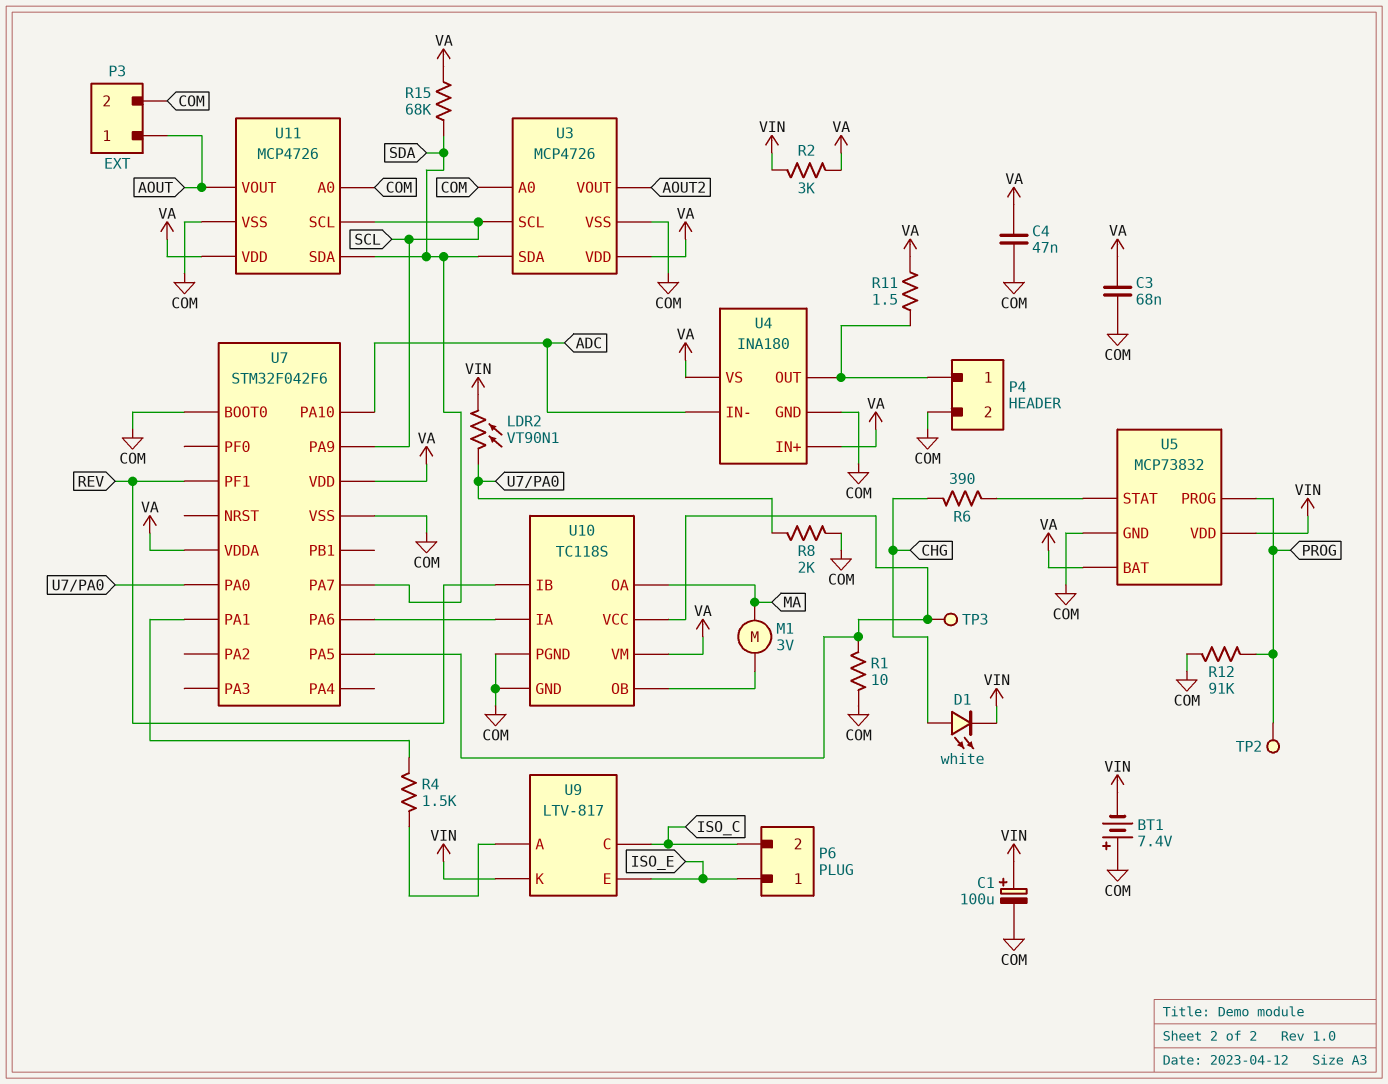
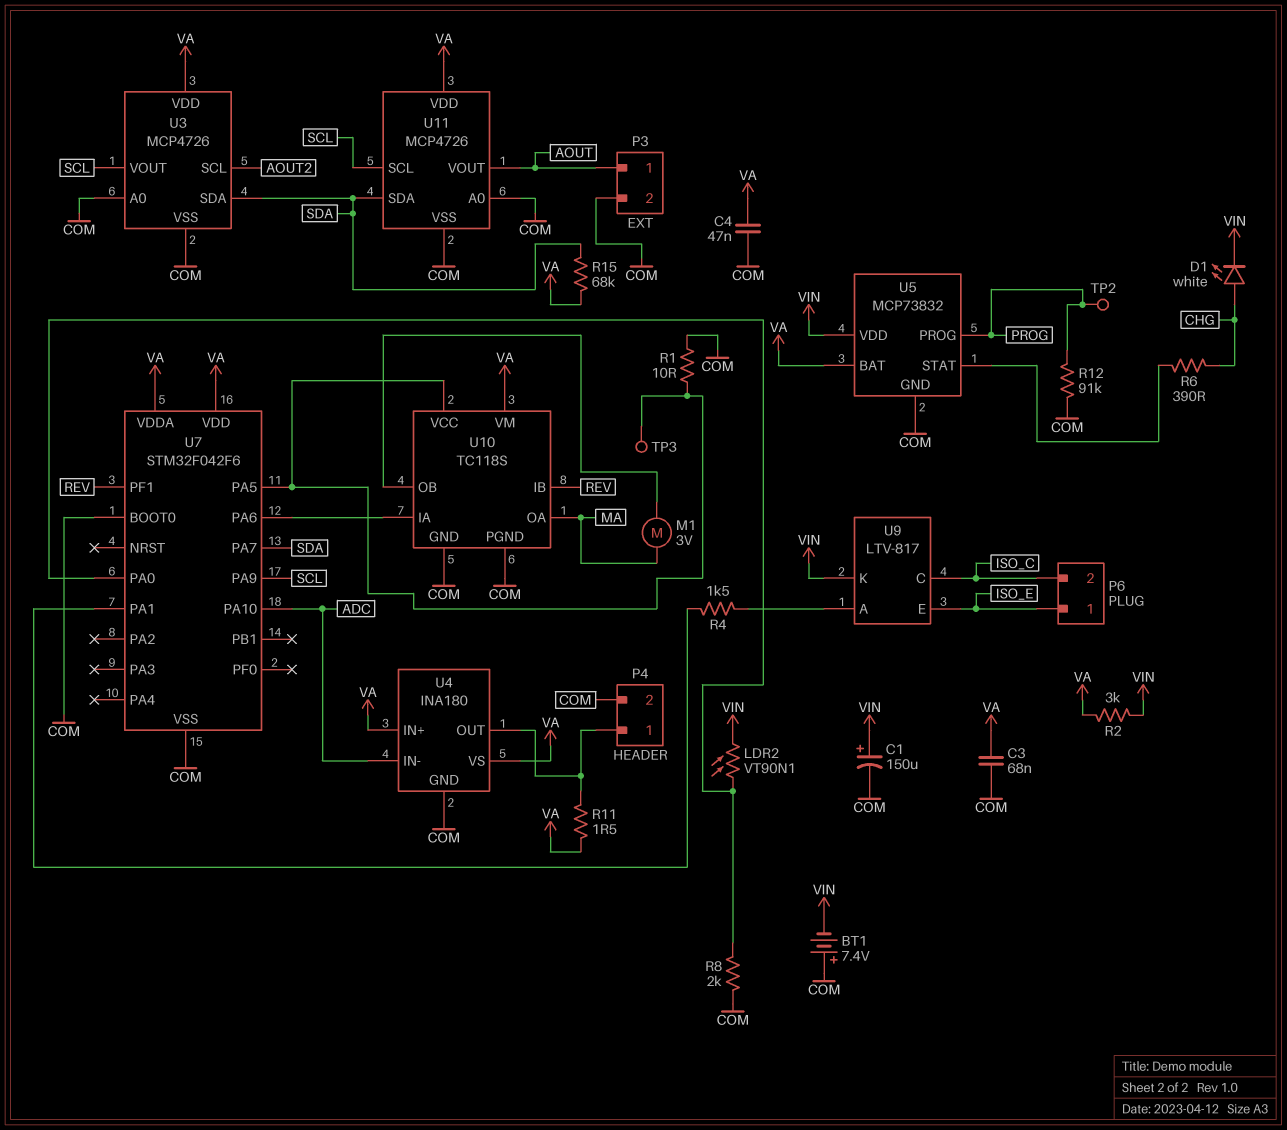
C1: 100uF (plus VIN, minus COM) -> 150uF (plus VIN, minus COM)
U3 pin SCL: SCL -> AOUT2
U3 pin VOUT: AOUT2 -> SCL

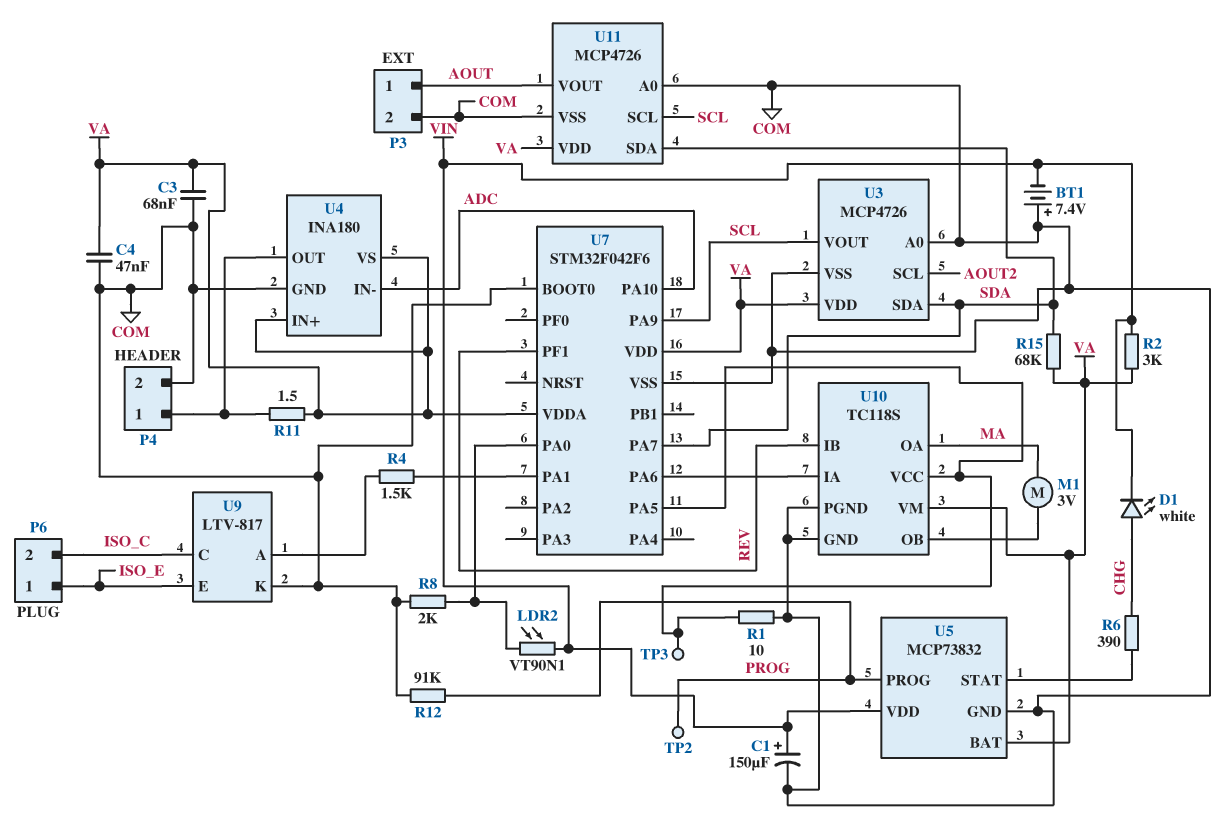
U9 pin K: VIN -> COM

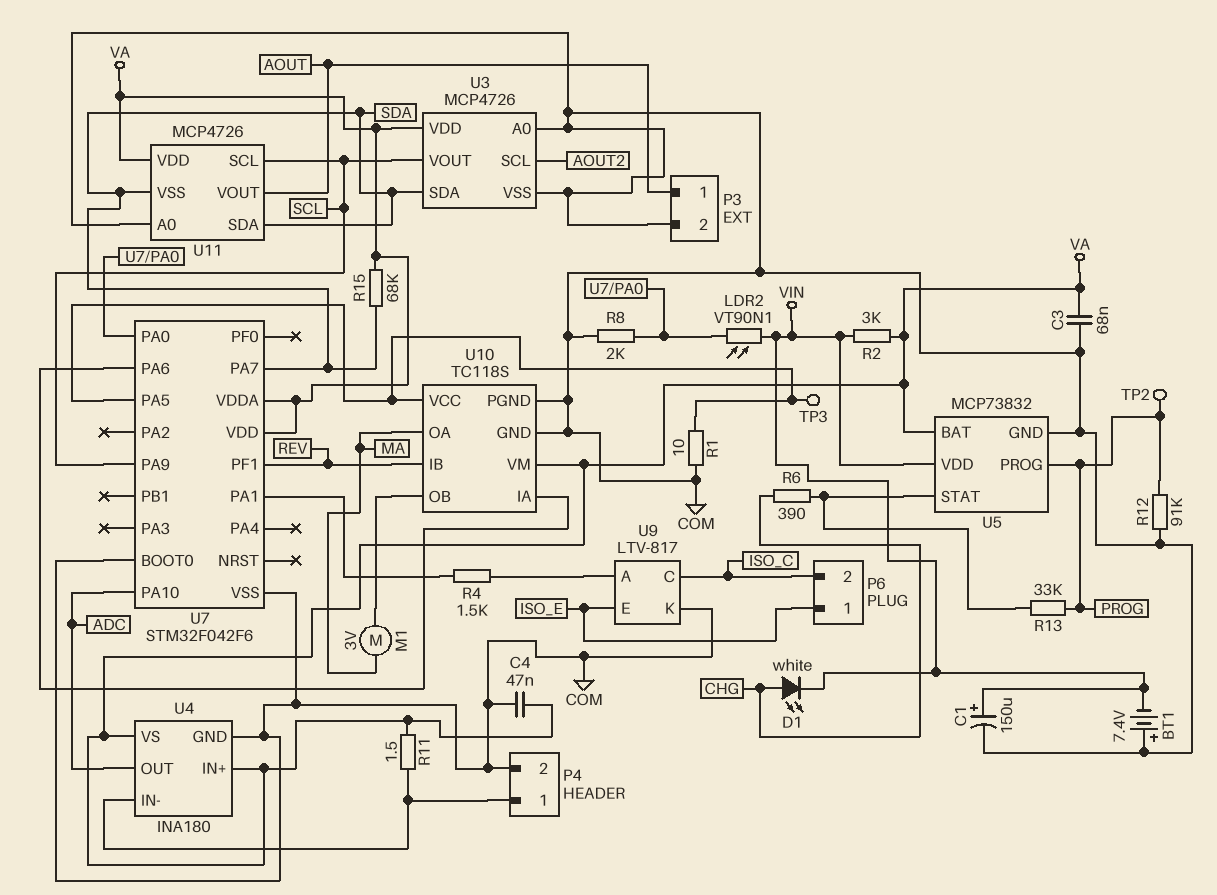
R13: none -> 33k (PROG, U5/STAT)
U4 pin IN-: ADC -> P4/1
U4 pin OUT: P4/1 -> ADC
U11 pin VSS: COM -> SDA

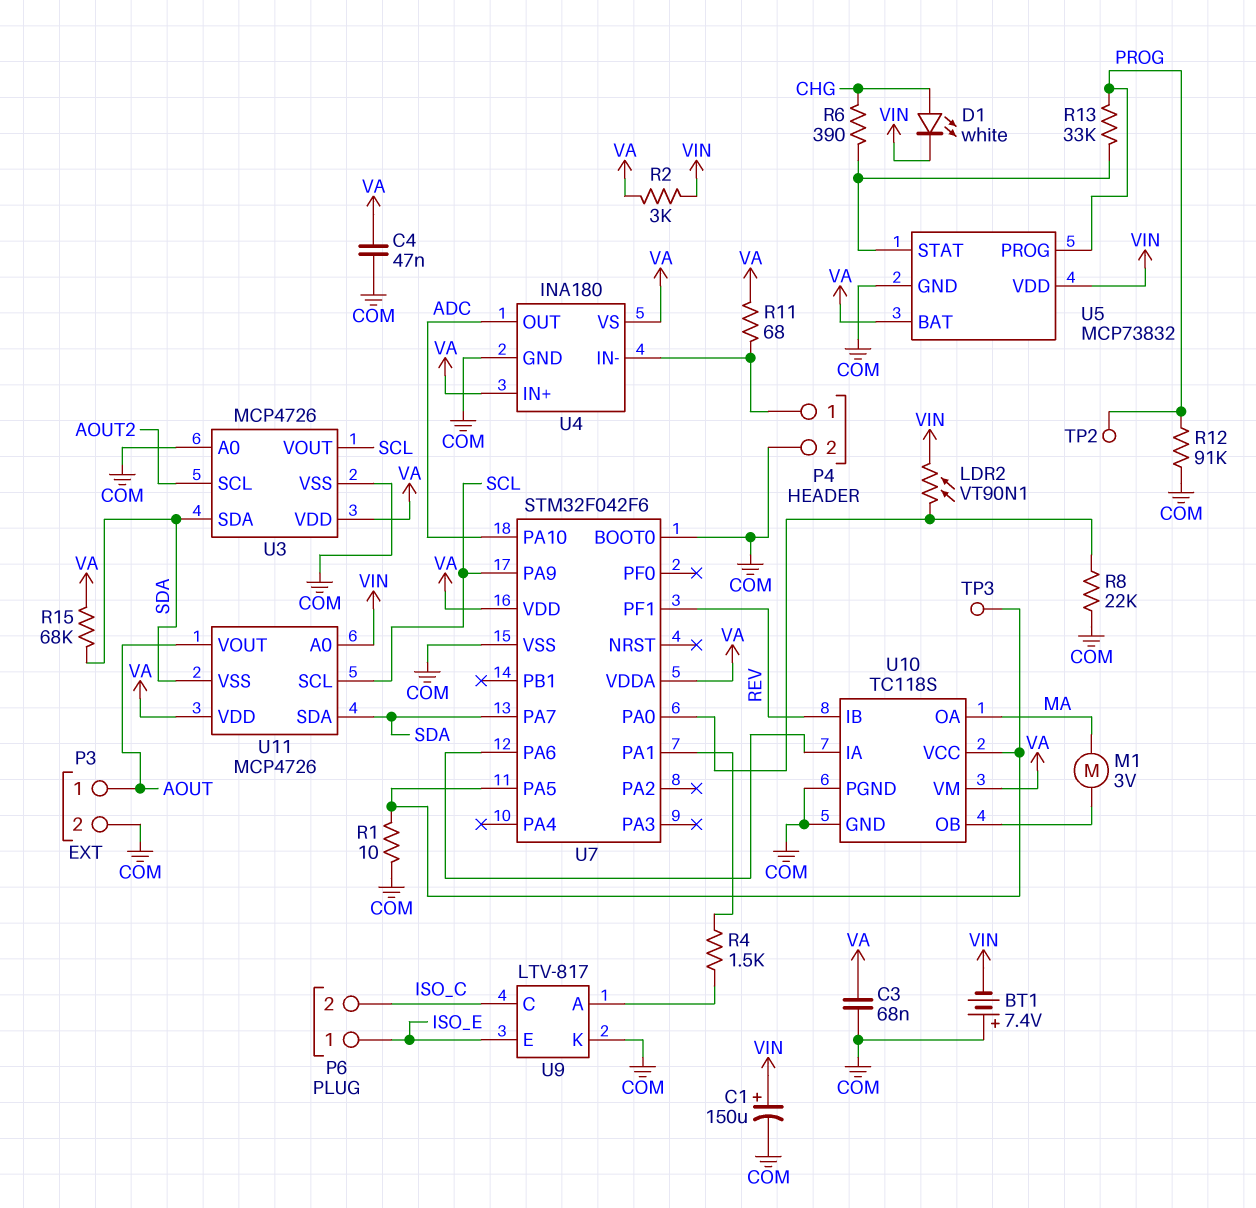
R8: 2k (COM, U7/PA0) -> 22k (COM, U7/PA0)
R11: 1.5 (P4/1, VA) -> 68 (P4/1, VA)
U11 pin A0: COM -> VIN

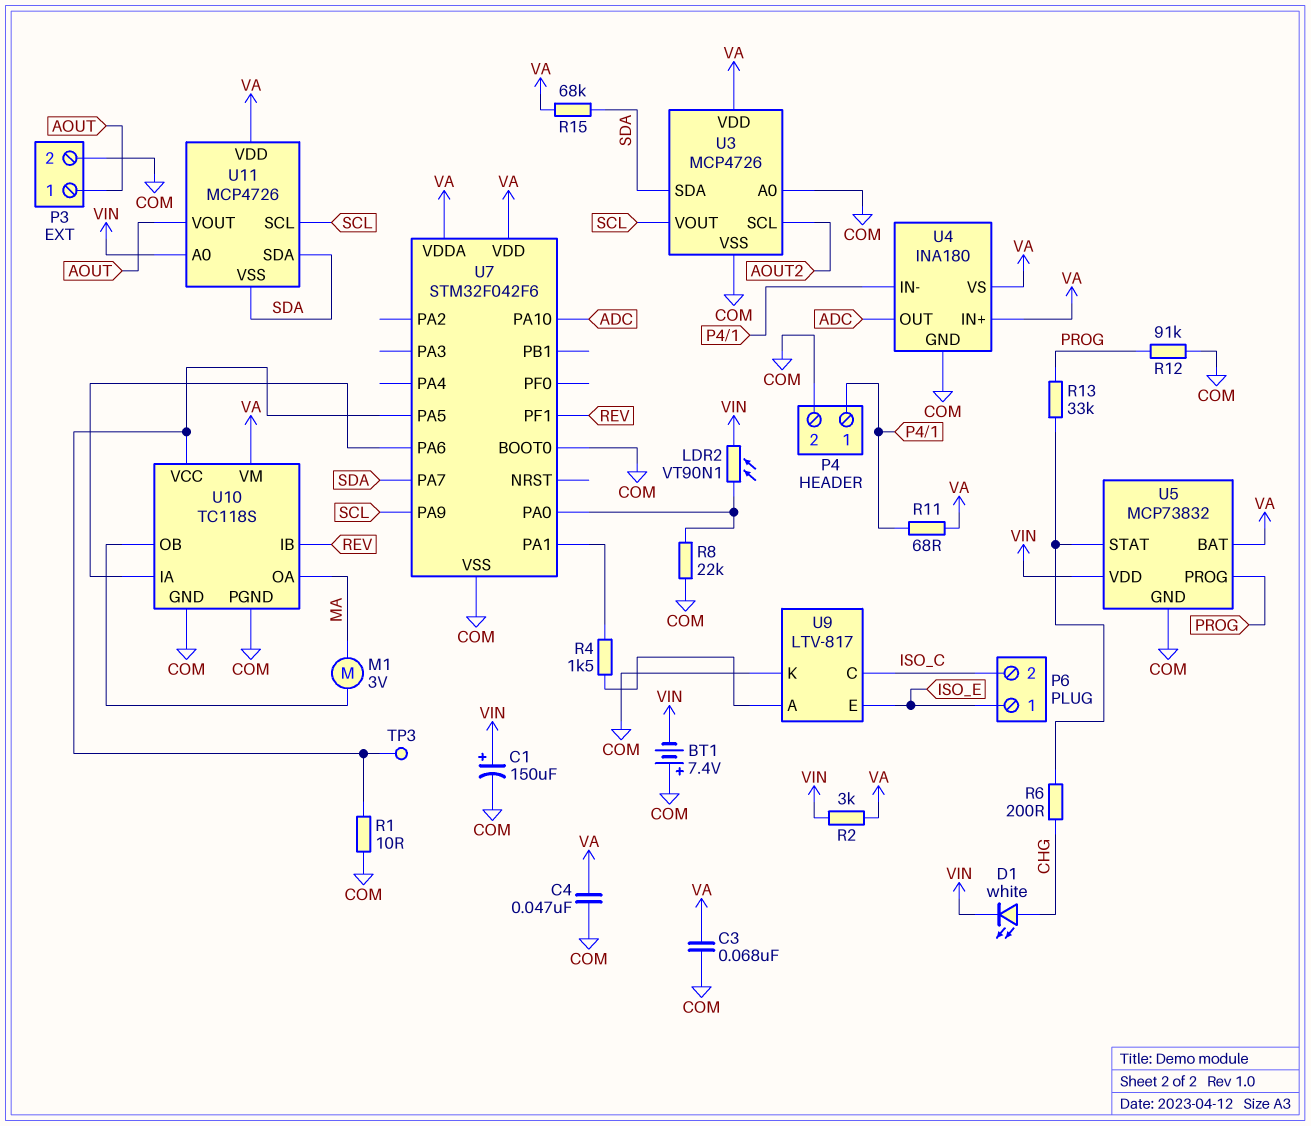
R6: 390 (CHG, U5/STAT) -> 200 (CHG, U5/STAT)
TP2: test point (PROG) -> none

